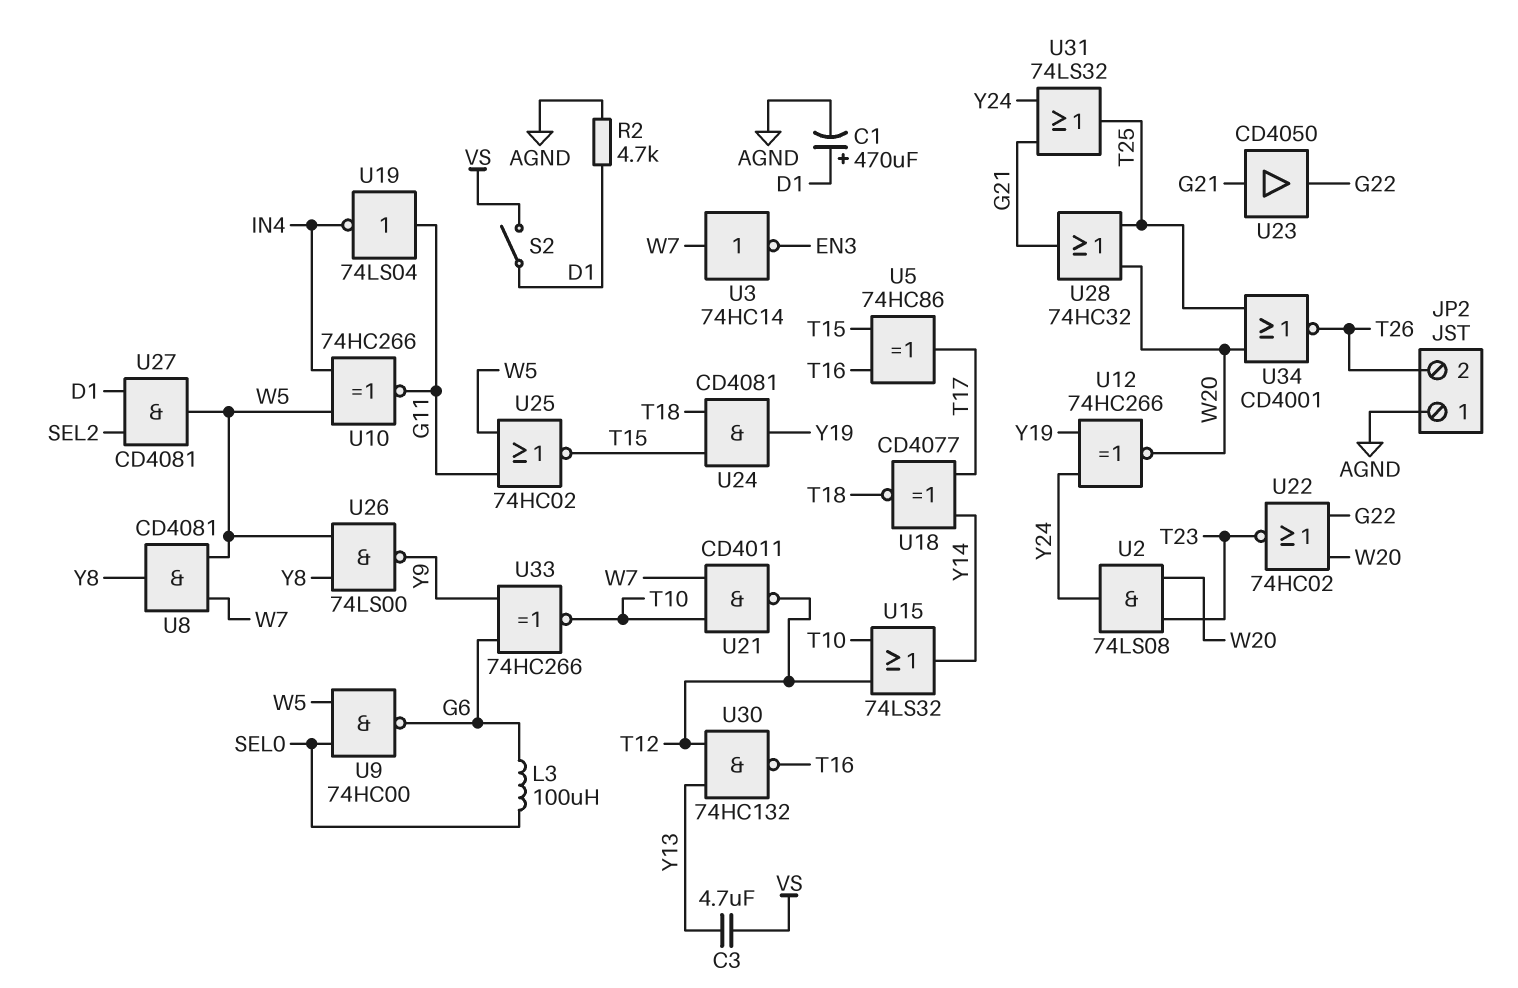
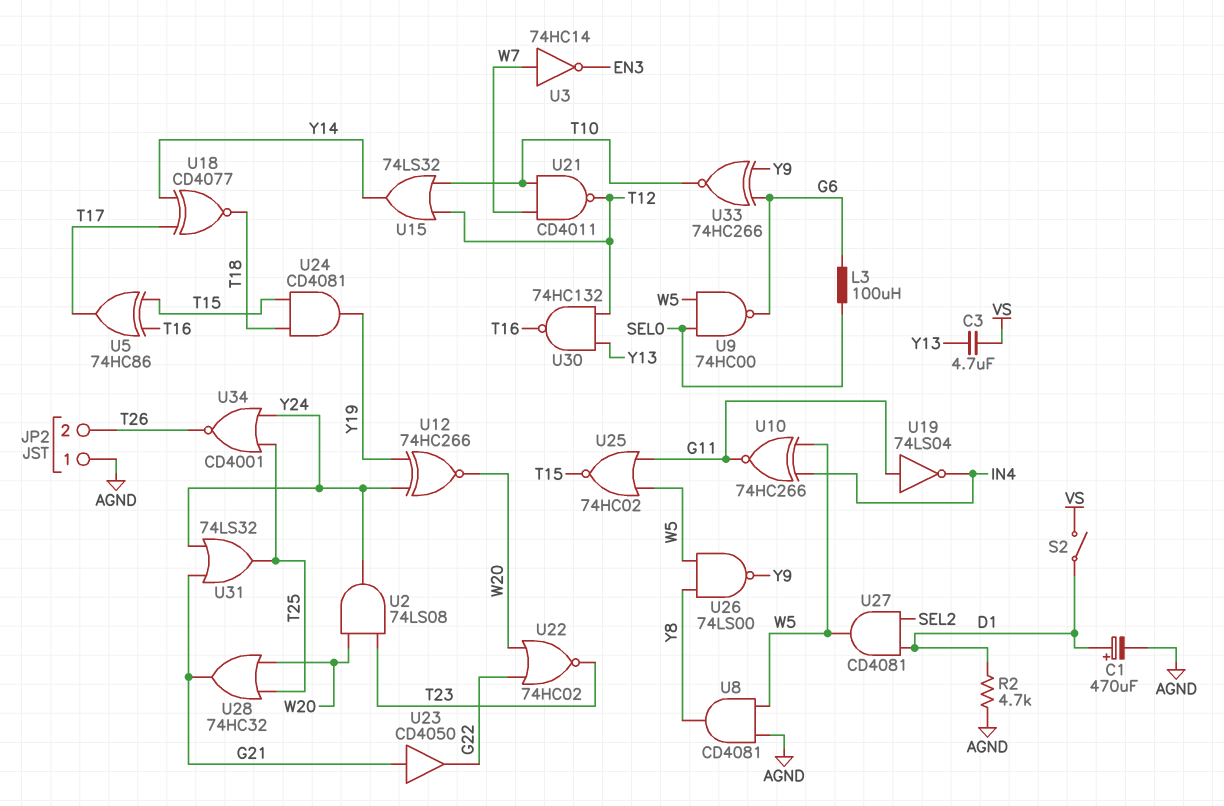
U8: AND CD4081 (in W5, in W7, out Y8) -> AND CD4081 (in AGND, in W5, out Y8)
U34: NOR CD4001 (in T25, in W20, out T26) -> NOR CD4001 (in T25, in Y24, out T26)

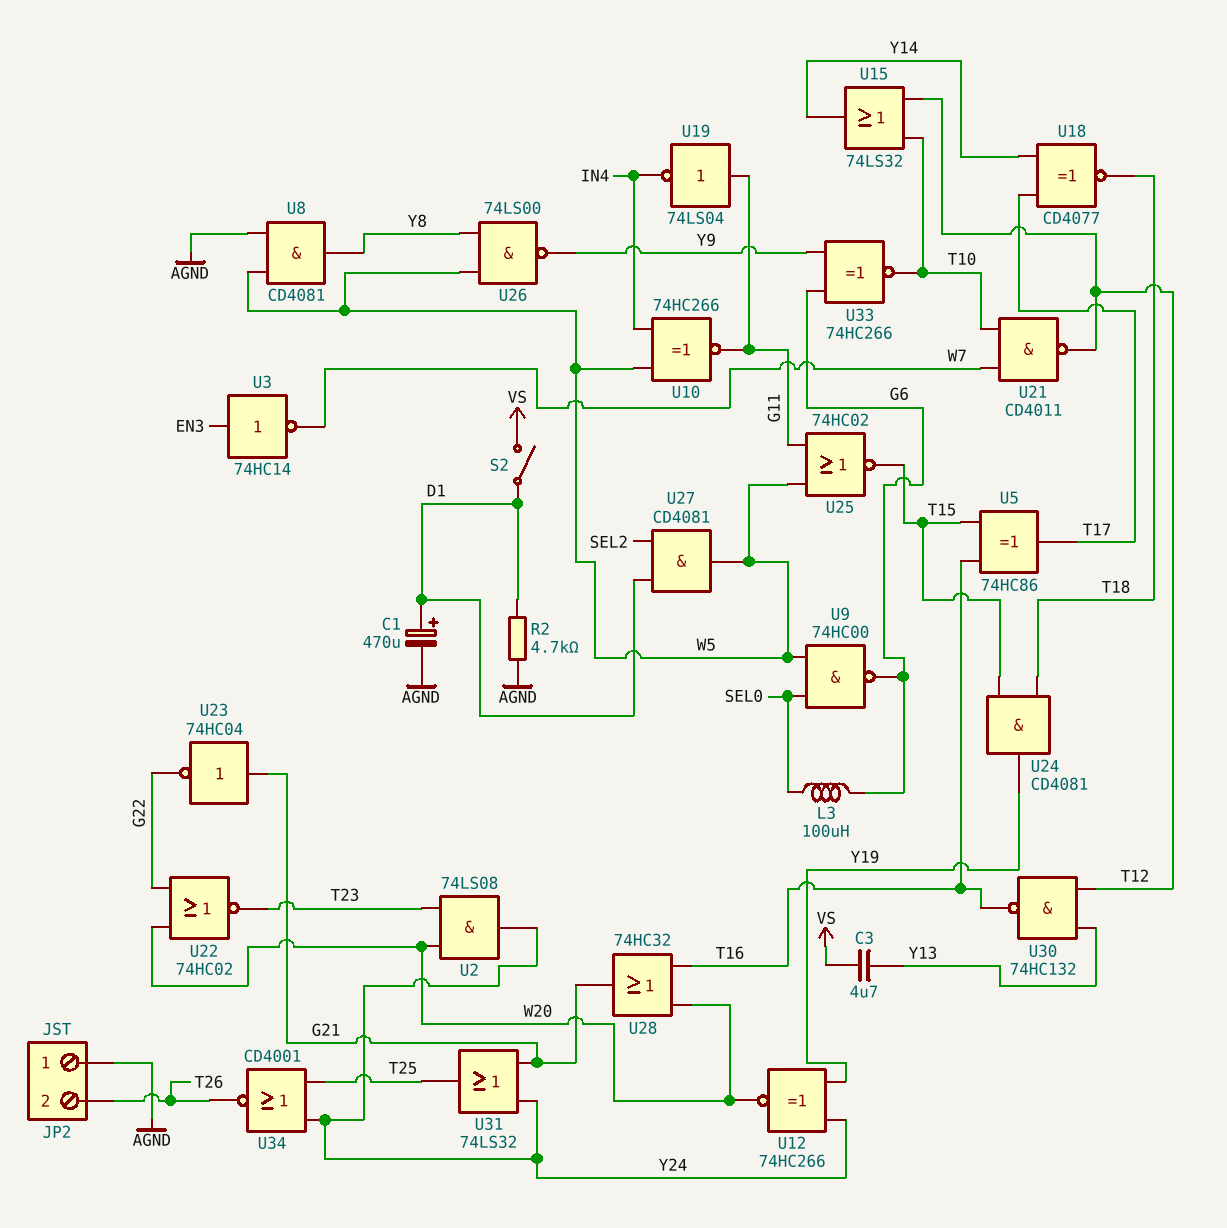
U3: NOT 74HC14 (in W7, out EN3) -> NOT 74HC14 (in EN3, out W7)
U23: buffer CD4050 (in G21, out G22) -> NOT 74HC04 (in G21, out G22)
U28: OR 74HC32 (in T25, in W20, out G21) -> OR 74HC32 (in T16, in W20, out G21)

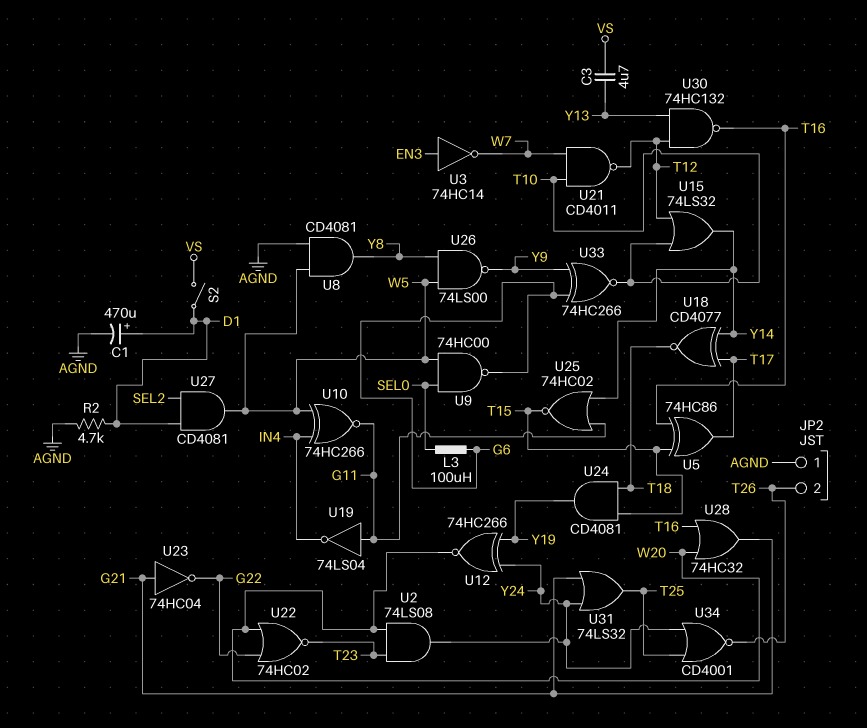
U25: NOR 74HC02 (in G11, in W5, out T15) -> NOR 74HC02 (in G11, in Y14, out T15)

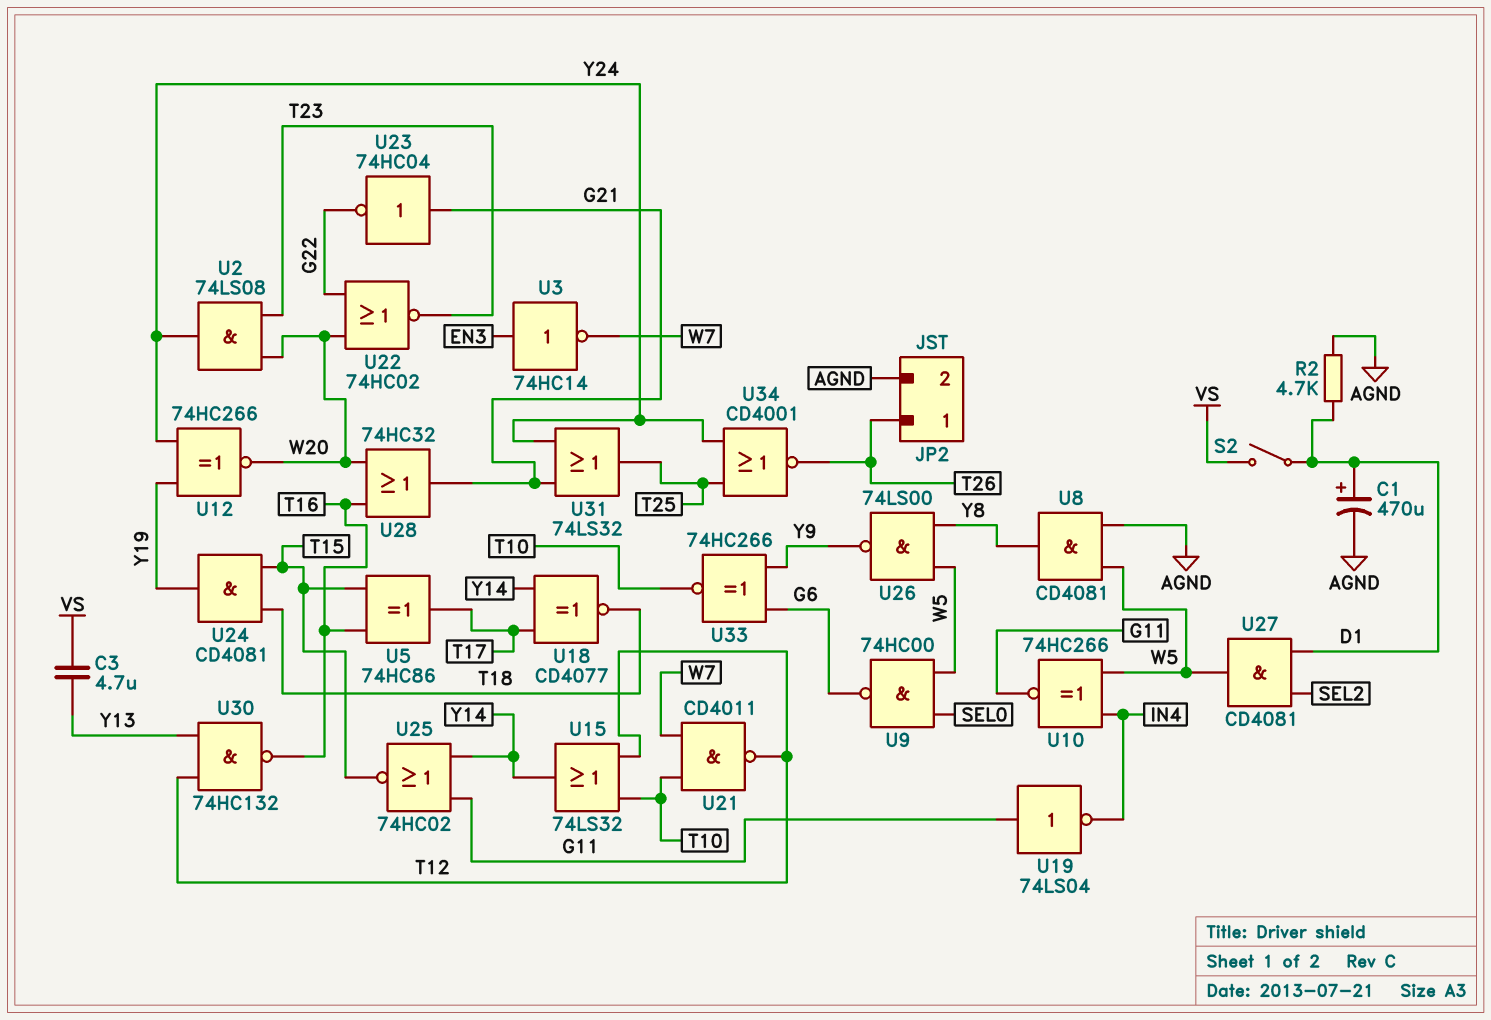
JP2 pin 1: AGND -> T26
JP2 pin 2: T26 -> AGND
L3: 100uH (G6, SEL0) -> none

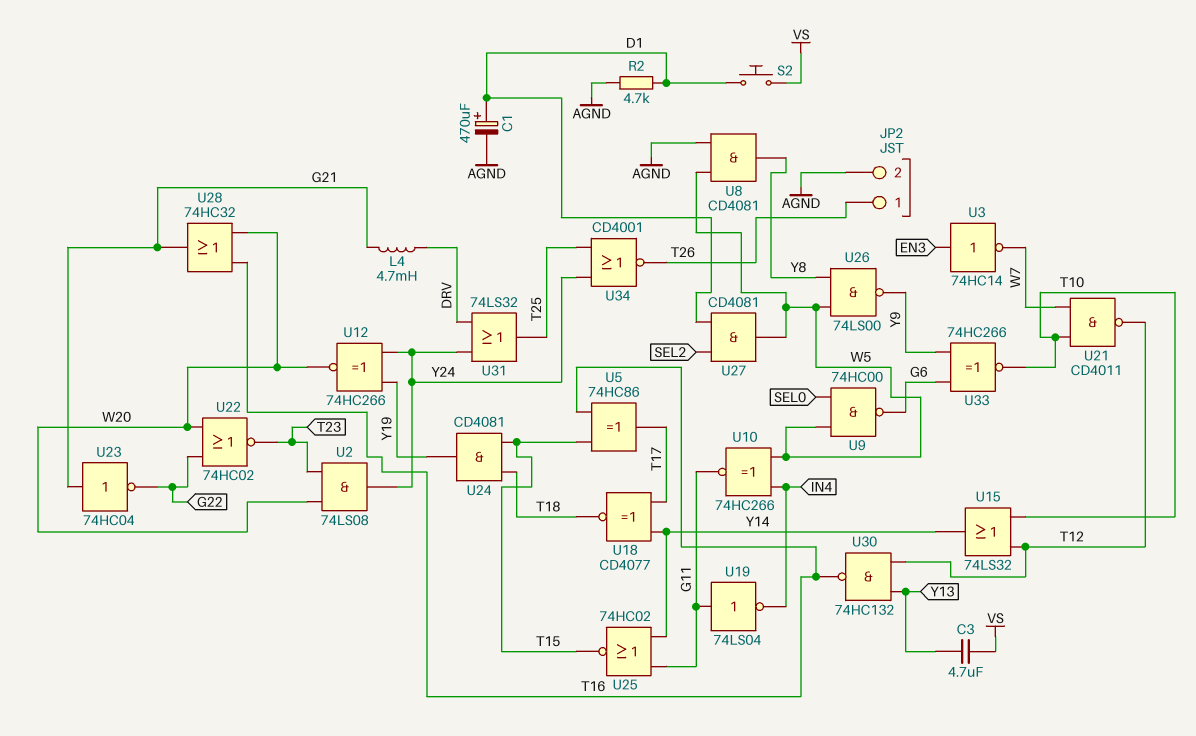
L4: none -> 4.7mH (DRV, G21)
S2: switch (D1, VS) -> button (D1, VS)
U31: OR 74LS32 (in G21, in Y24, out T25) -> OR 74LS32 (in DRV, in Y24, out T25)

